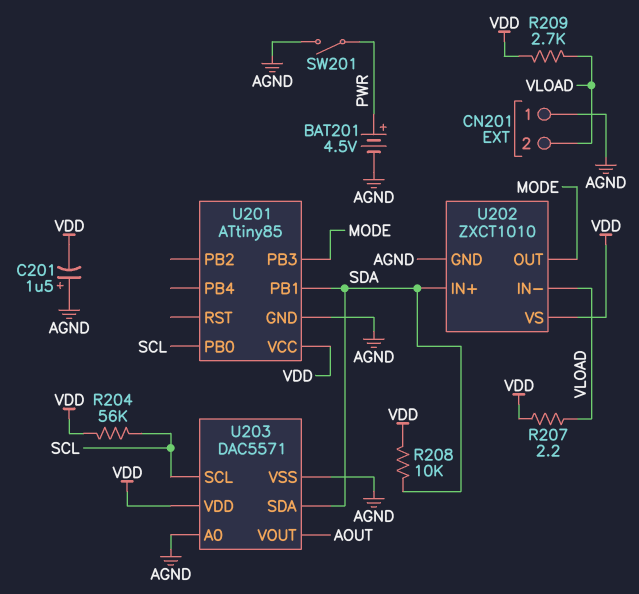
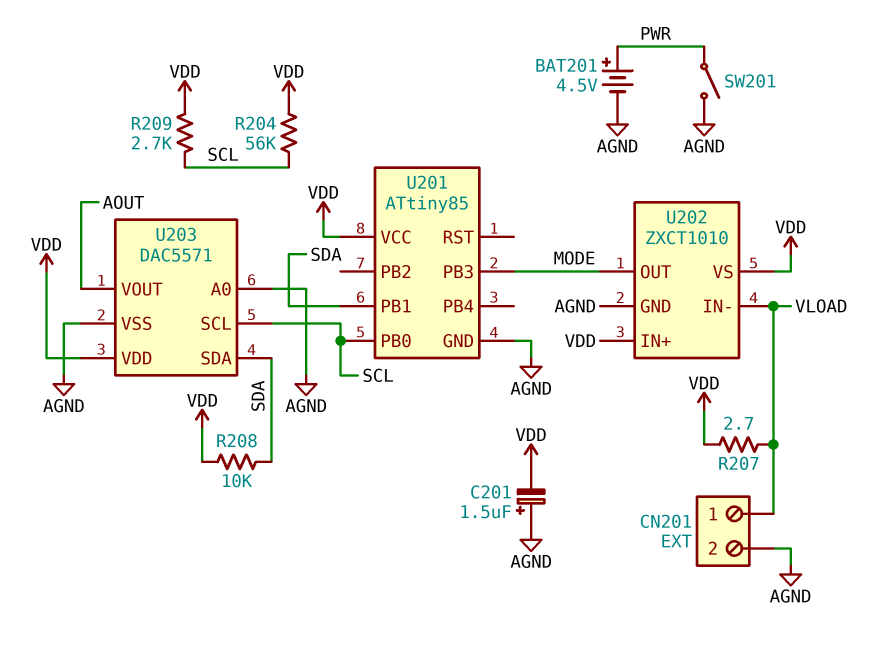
CN201 pin 1: AGND -> VLOAD
CN201 pin 2: VLOAD -> AGND
R207: 2.2 (VDD, VLOAD) -> 2.7 (VDD, VLOAD)
R209: 2.7k (VDD, VLOAD) -> 2.7k (SCL, VDD)
U202 pin IN+: SDA -> VDD

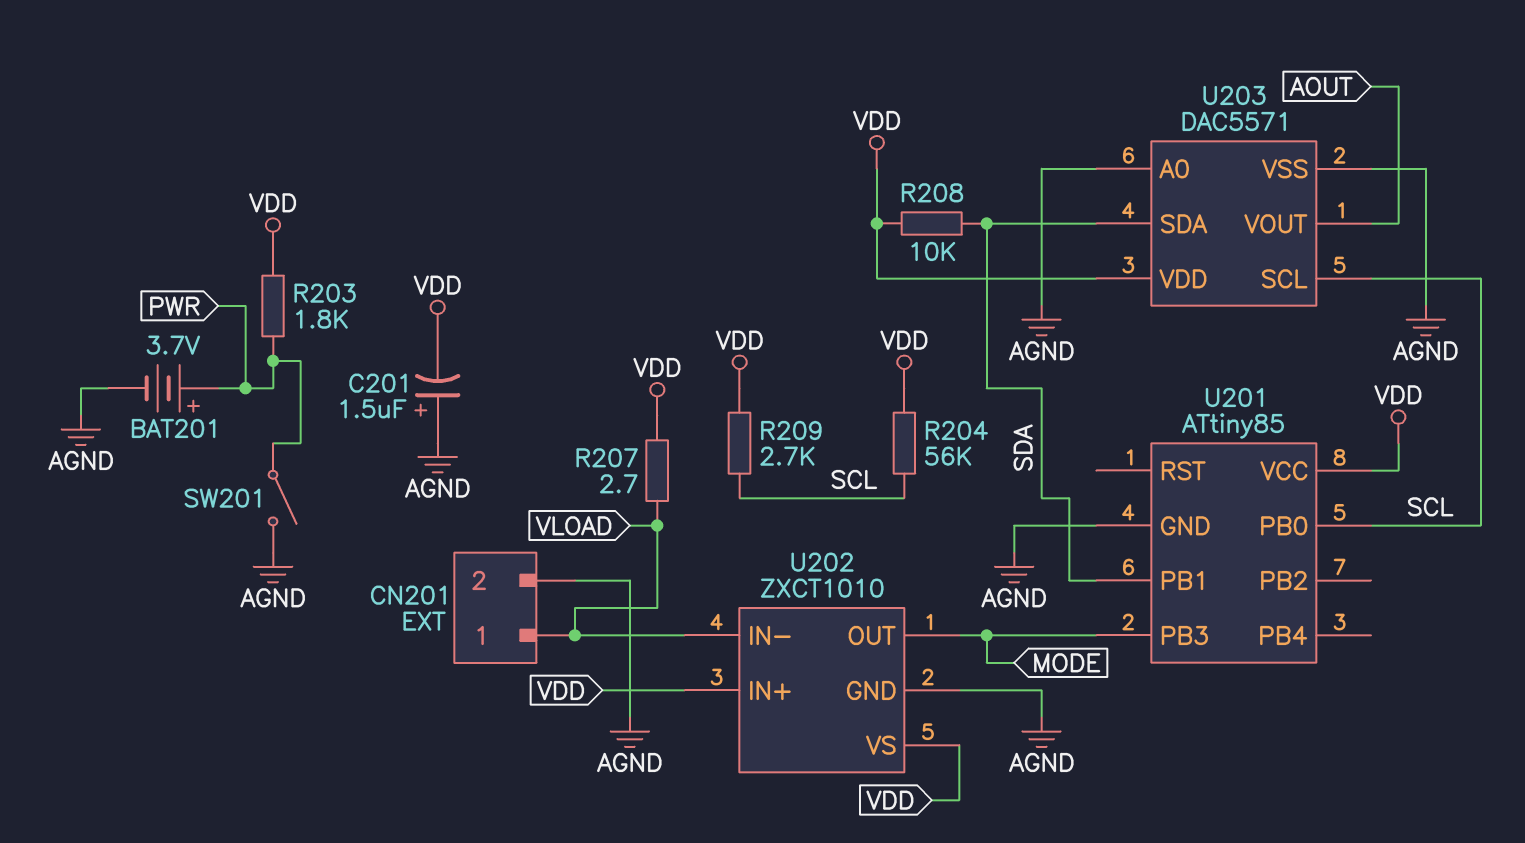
BAT201: 4.5V (plus PWR, minus AGND) -> 3.7V (plus PWR, minus AGND)
R203: none -> 1.8k (PWR, VDD)

